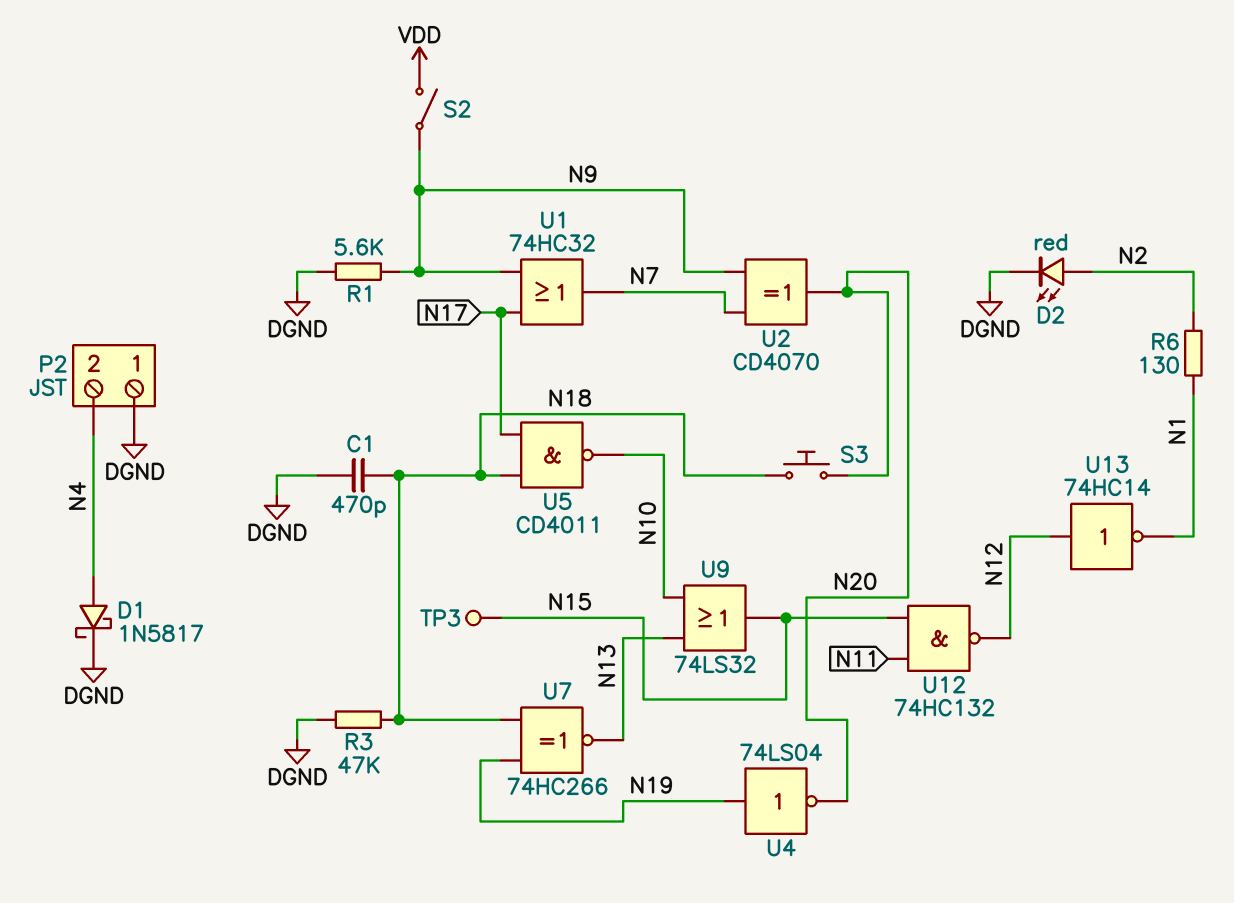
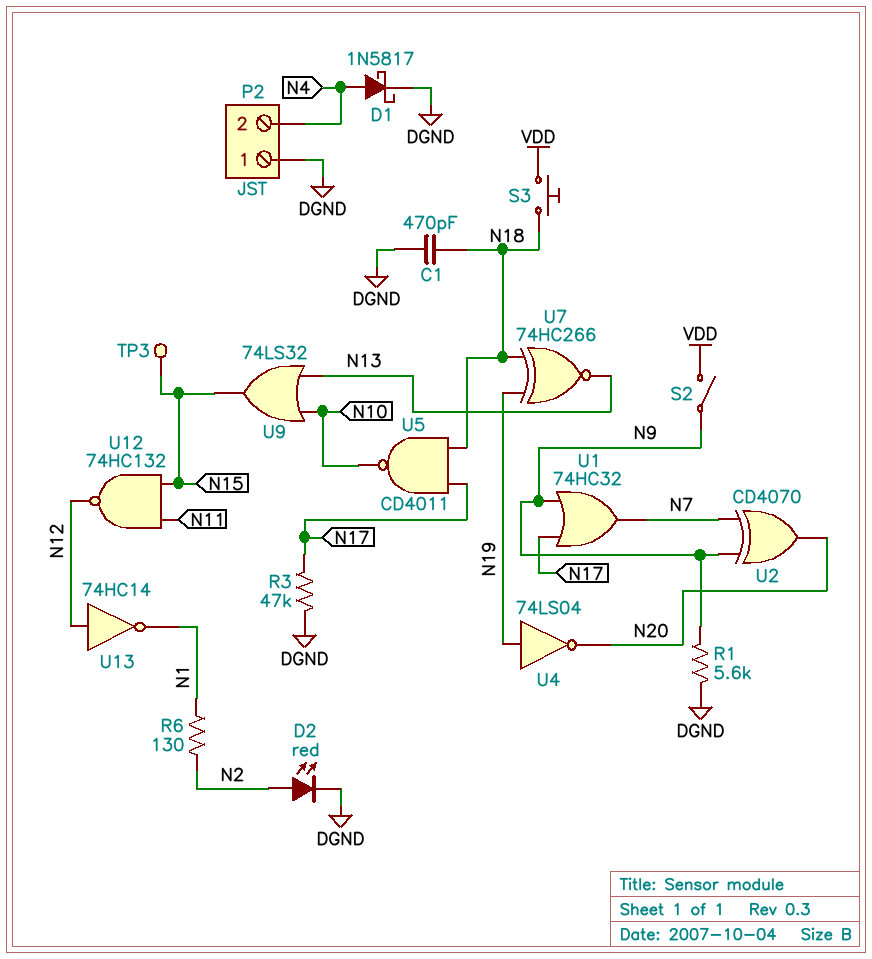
R3: 47k (DGND, N18) -> 47k (DGND, N17)
S3: button (N18, N20) -> button (N18, VDD)

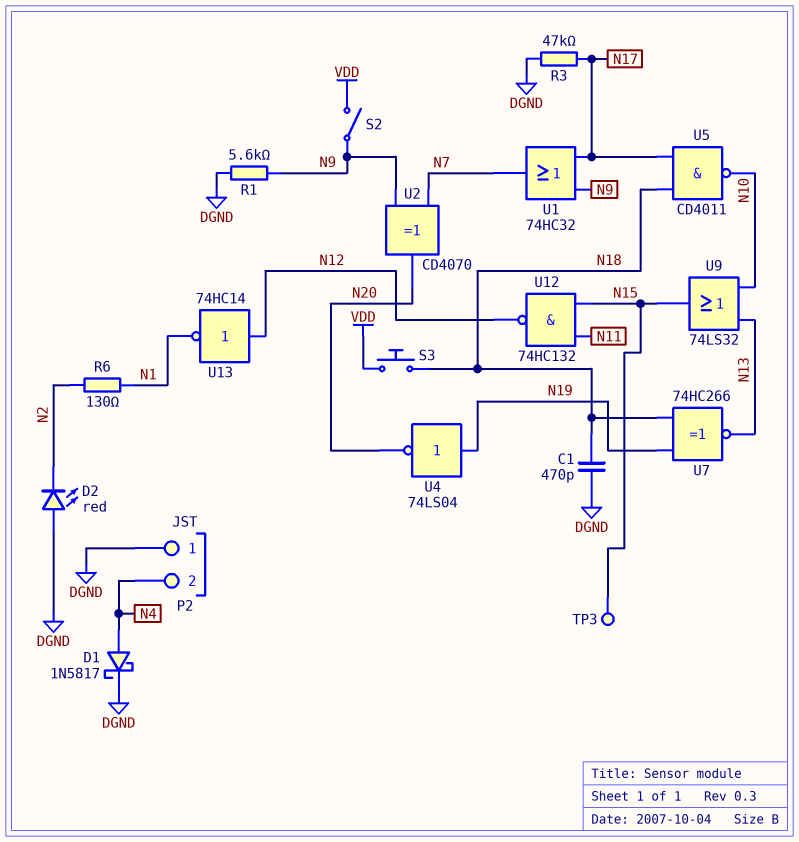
D2: LED red (A N2, K DGND) -> LED red (A DGND, K N2)

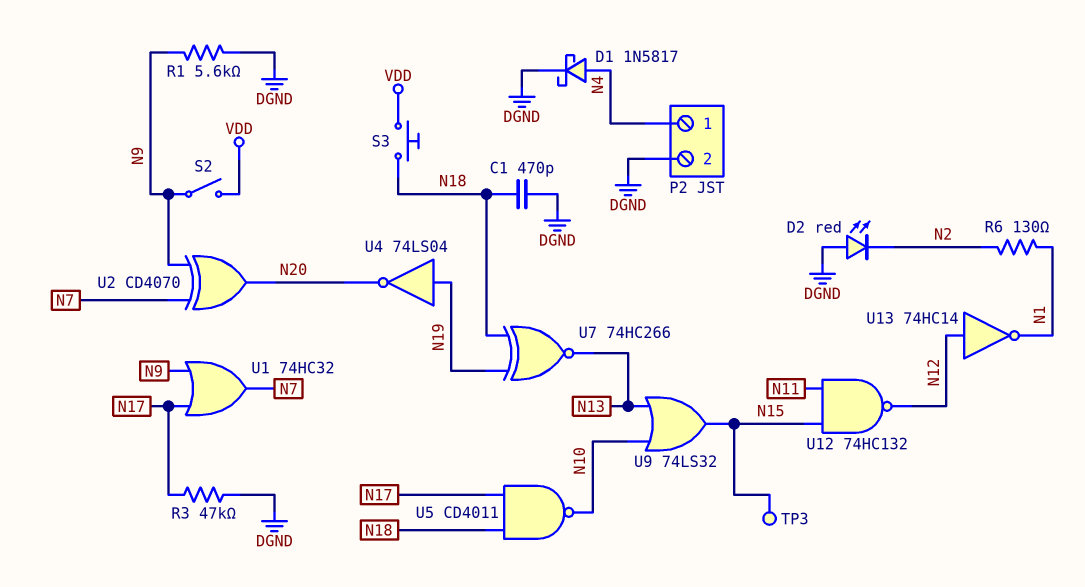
P2 pin 1: DGND -> N4
P2 pin 2: N4 -> DGND

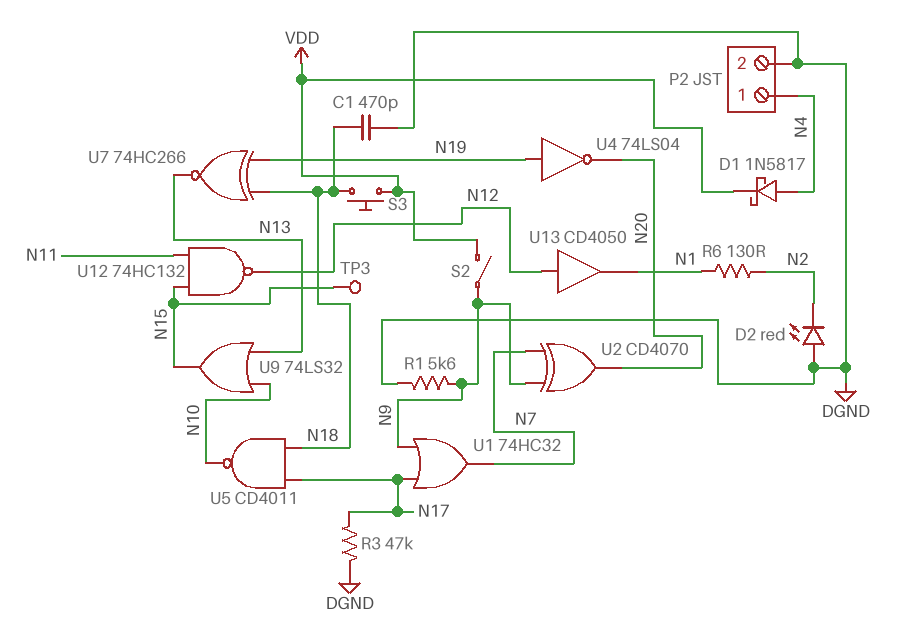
D1: schottky 1N5817 (A N4, K DGND) -> schottky 1N5817 (A N4, K VDD)
U13: NOT 74HC14 (in N12, out N1) -> buffer CD4050 (in N12, out N1)

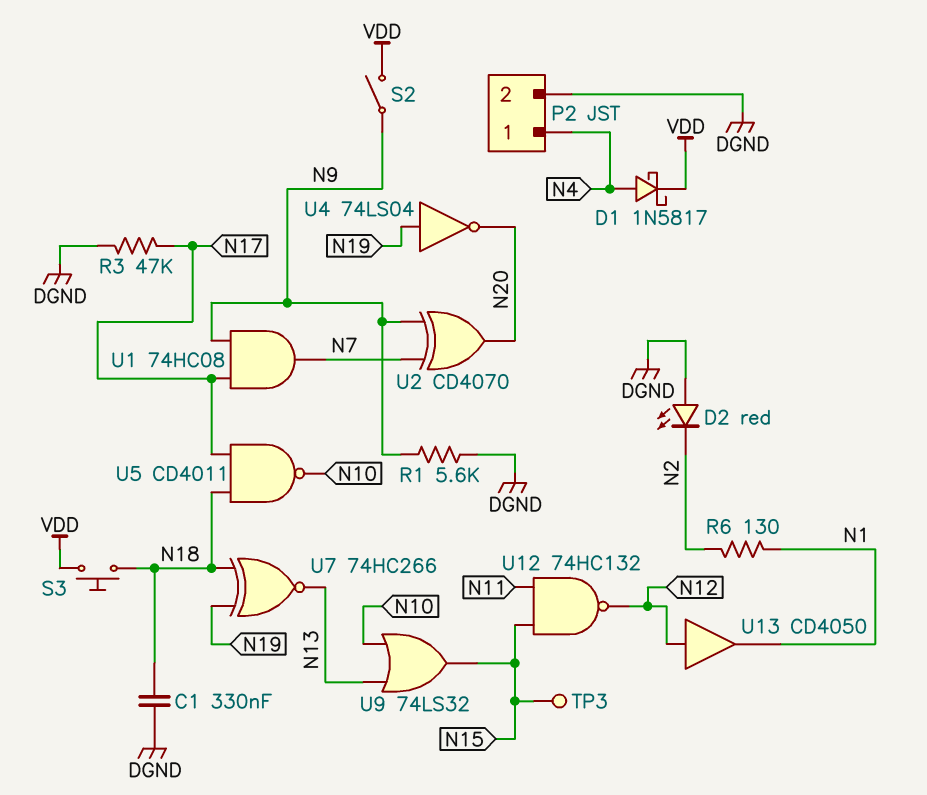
C1: 470pF (DGND, N18) -> 330nF (DGND, N18)
U1: OR 74HC32 (in N9, in N17, out N7) -> AND 74HC08 (in N9, in N17, out N7)

